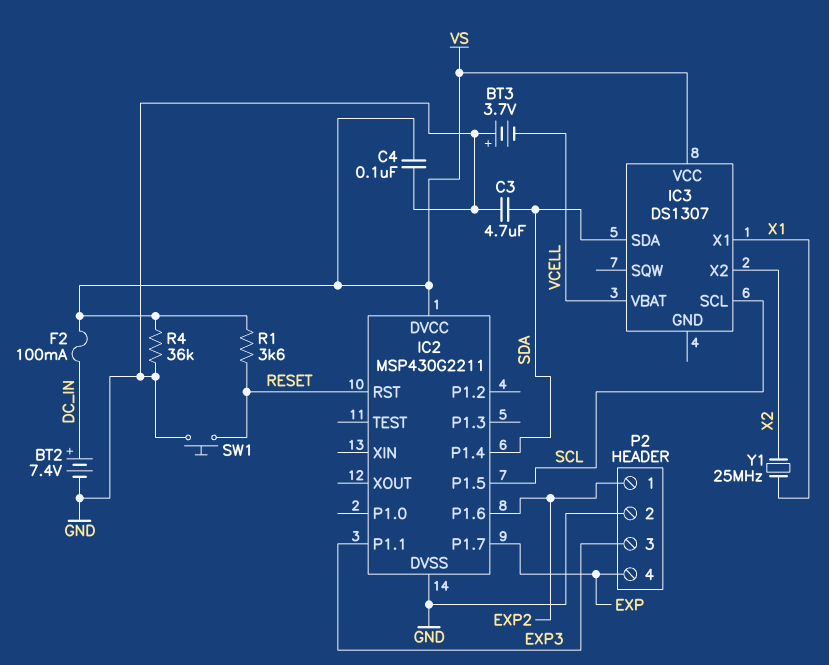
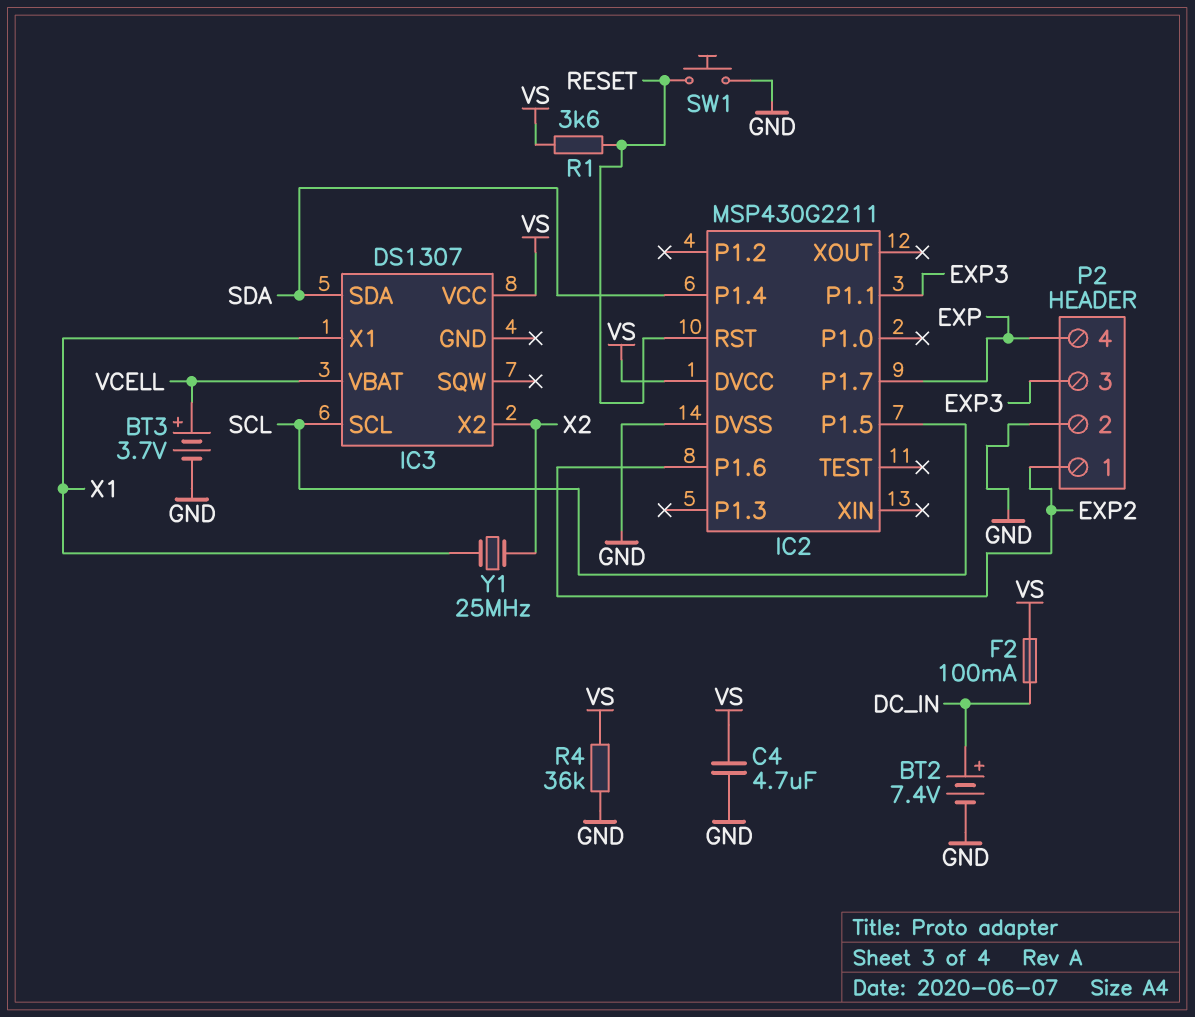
BT3: 3.7V (plus GND, minus VCELL) -> 3.7V (plus VCELL, minus GND)
C3: 4.7uF (GND, SDA) -> none
C4: 100nF (GND, VS) -> 4.7uF (GND, VS)

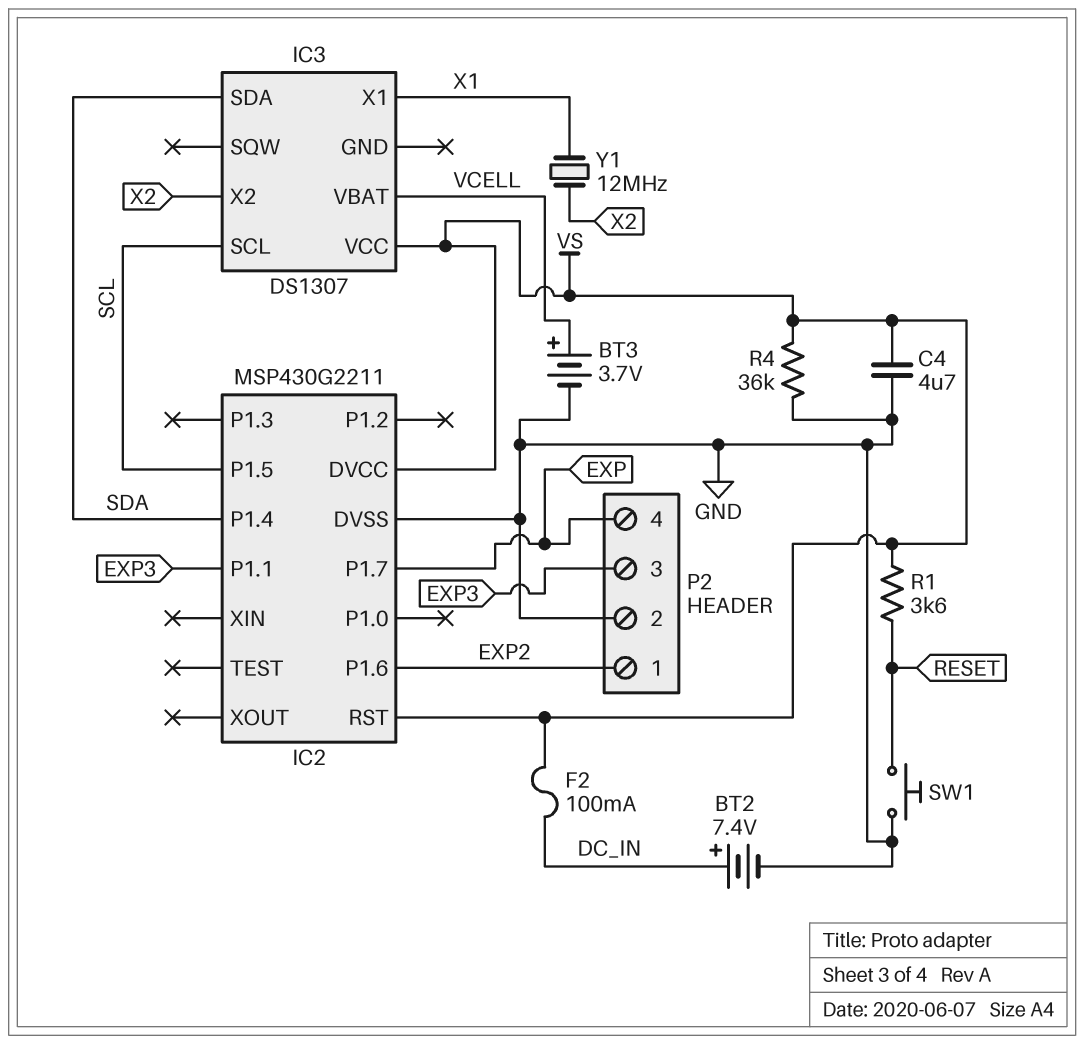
IC2 pin RST: RESET -> VS
Y1: 25MHz (X1, X2) -> 12MHz (X1, X2)

